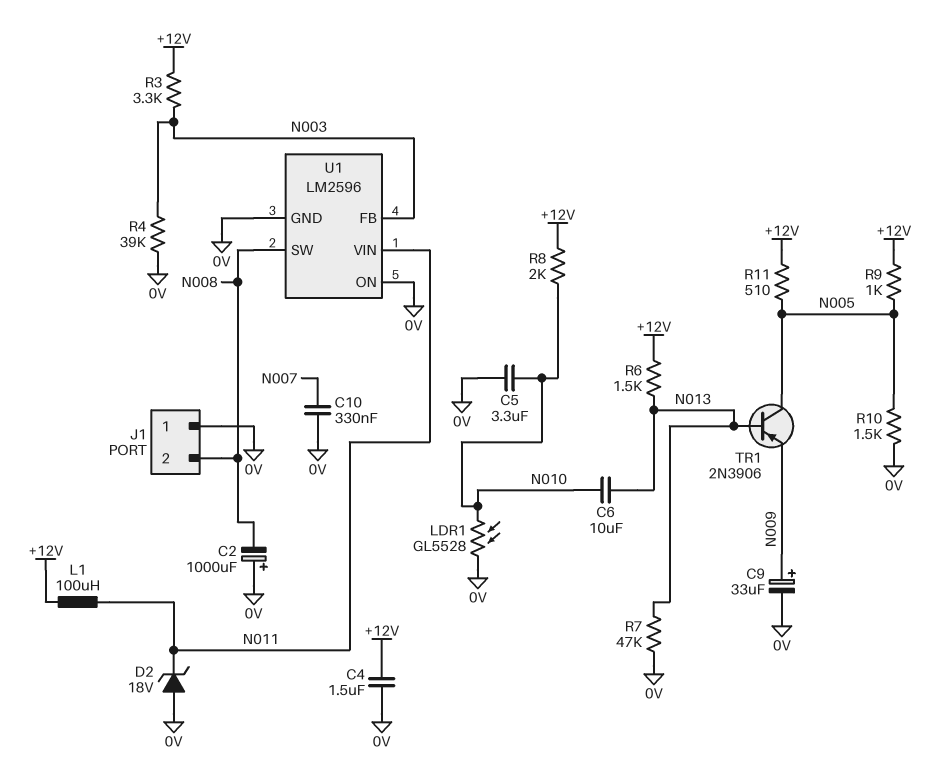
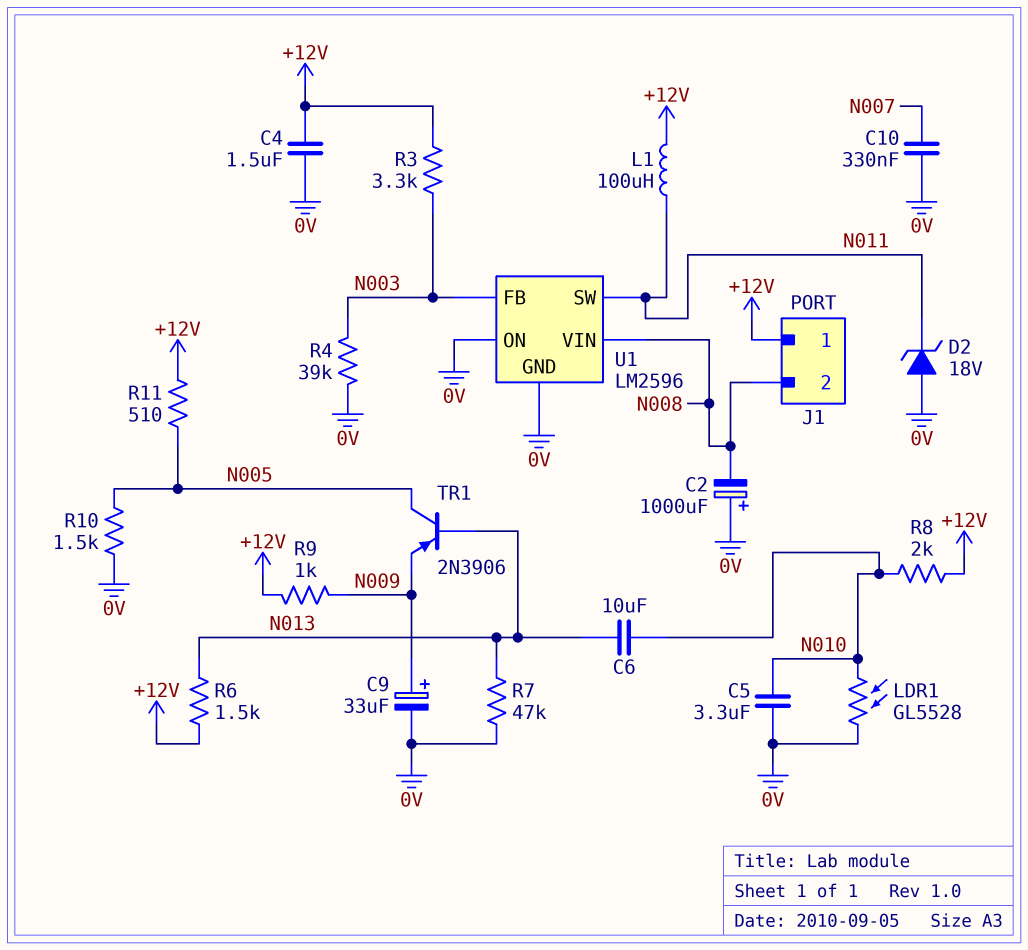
J1 pin 1: 0V -> +12V
R9: 1k (+12V, N005) -> 1k (+12V, N009)
U1 pin SW: N008 -> N011
U1 pin VIN: N011 -> N008

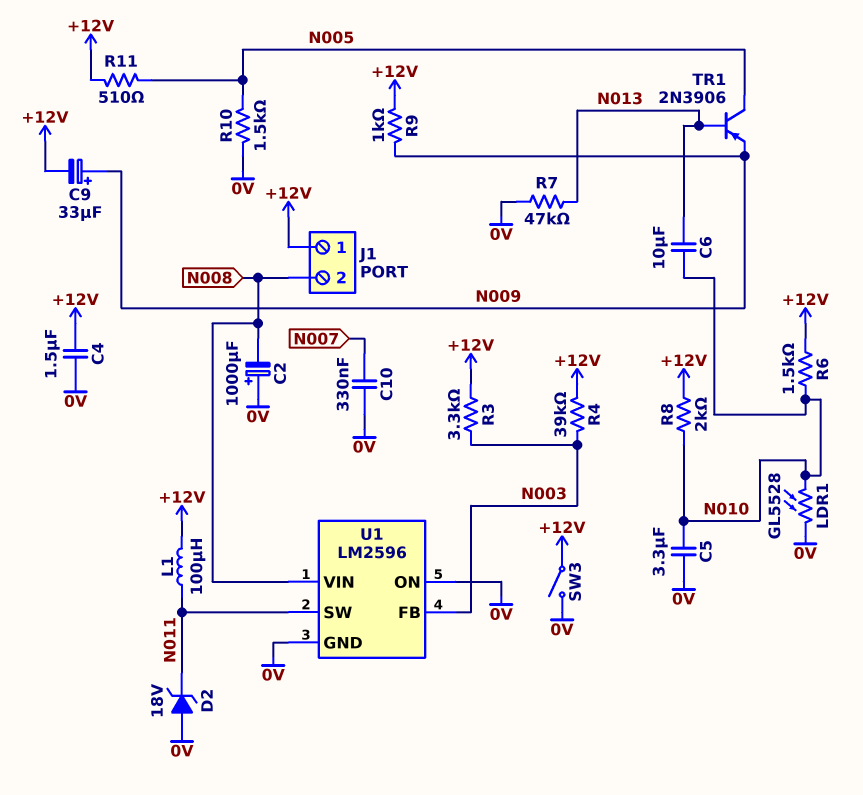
C9: 33uF (plus N009, minus 0V) -> 33uF (plus N009, minus +12V)
R4: 39k (0V, N003) -> 39k (+12V, N003)
R6: 1.5k (+12V, N013) -> 1.5k (+12V, N010)
SW3: none -> switch (+12V, 0V)

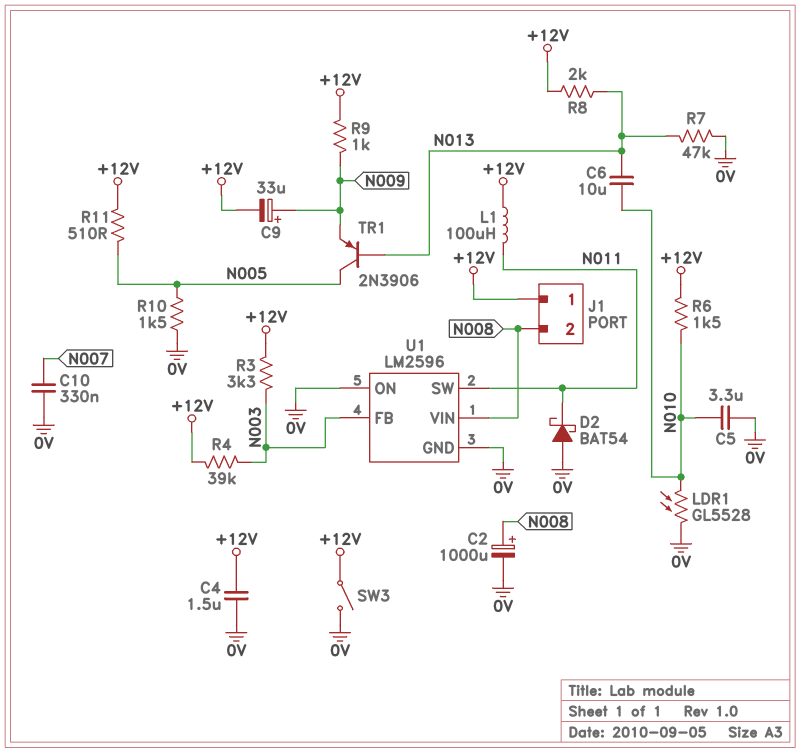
C2: 1000uF (plus 0V, minus N008) -> 1000uF (plus N008, minus 0V)
D2: zener 18V (A 0V, K N011) -> schottky BAT54 (A 0V, K N011)
R8: 2k (+12V, N010) -> 2k (+12V, N013)

